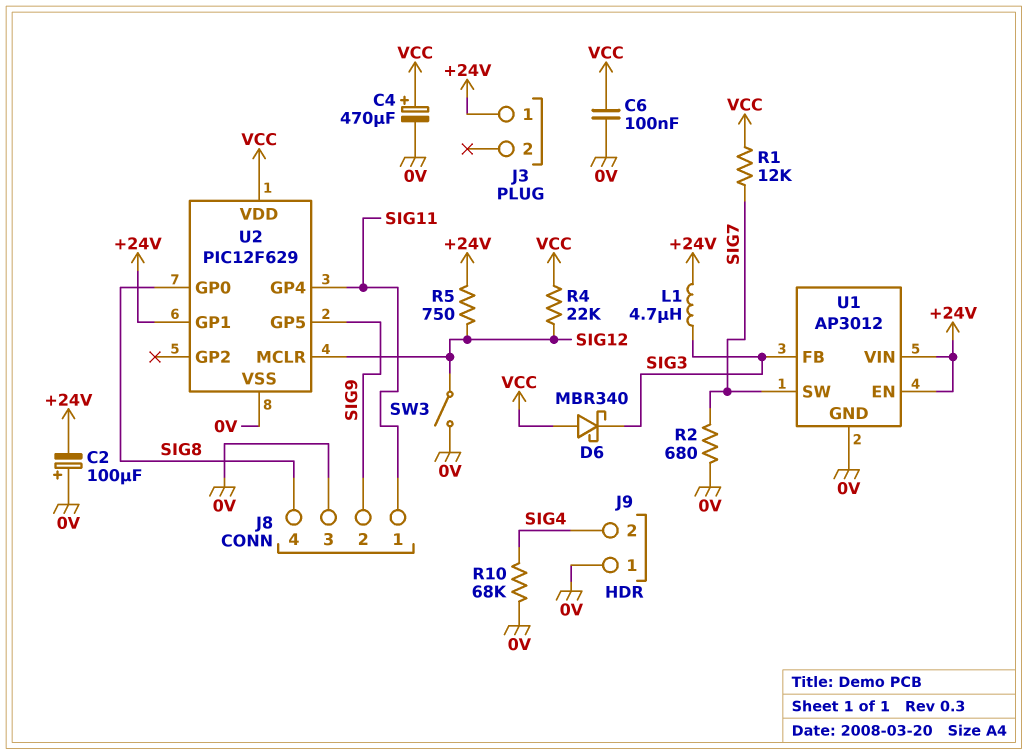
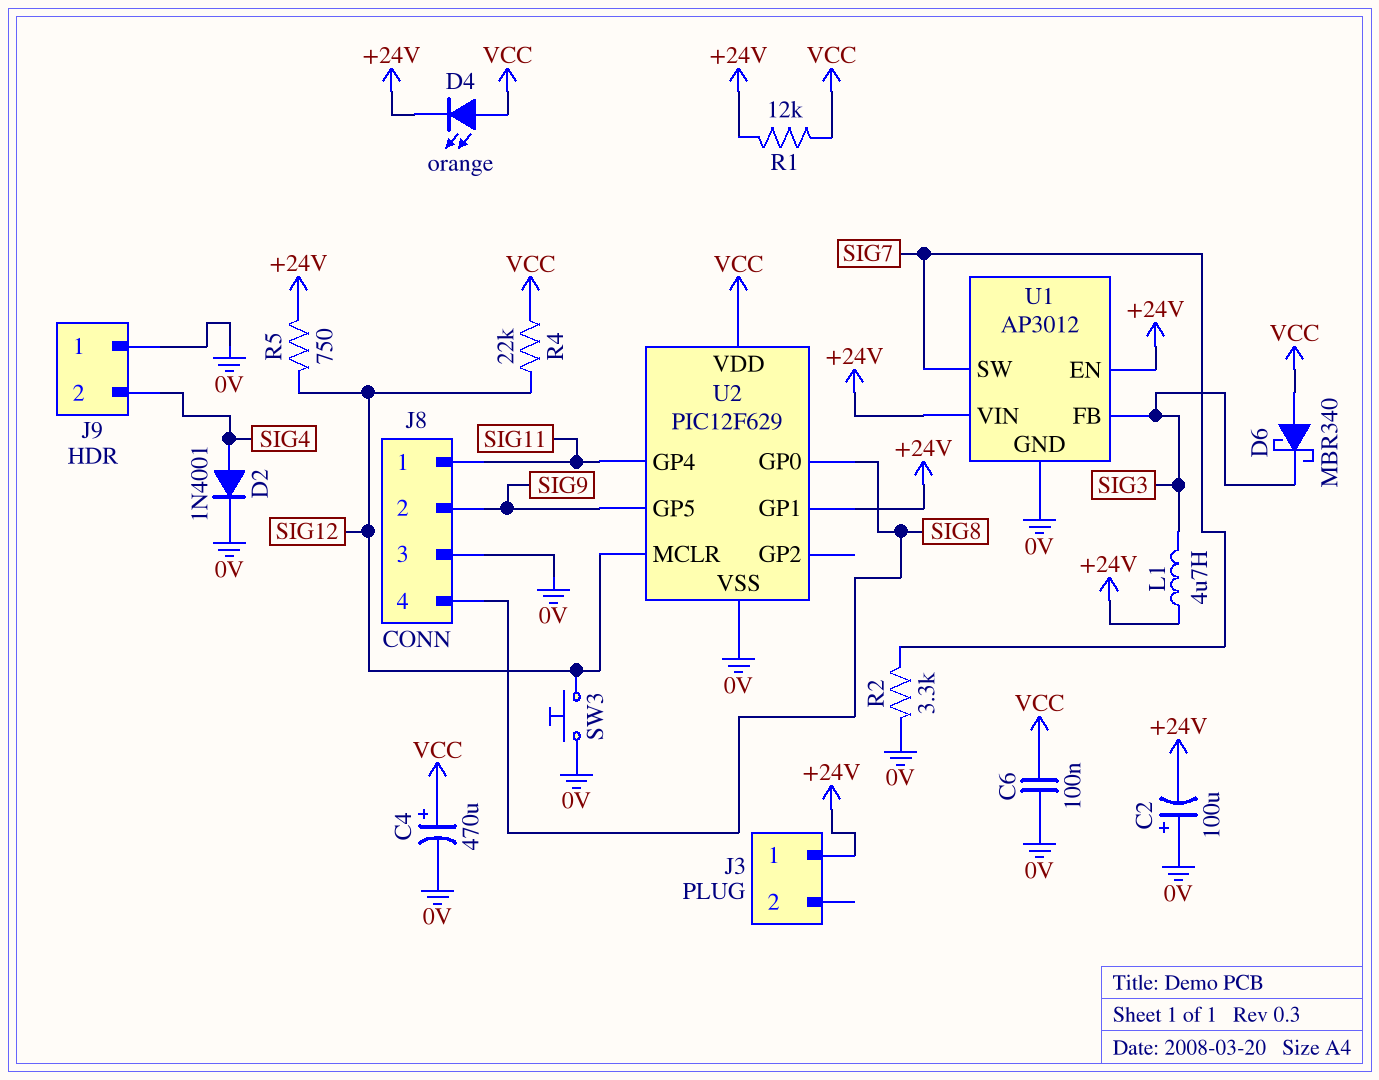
D2: none -> diode 1N4001 (A SIG4, K 0V)
D4: none -> LED orange (A VCC, K +24V)
R1: 12k (SIG7, VCC) -> 12k (+24V, VCC)
R2: 680 (0V, SIG7) -> 3.3k (0V, SIG7)
R10: 68k (0V, SIG4) -> none
SW3: switch (0V, SIG12) -> button (0V, SIG12)

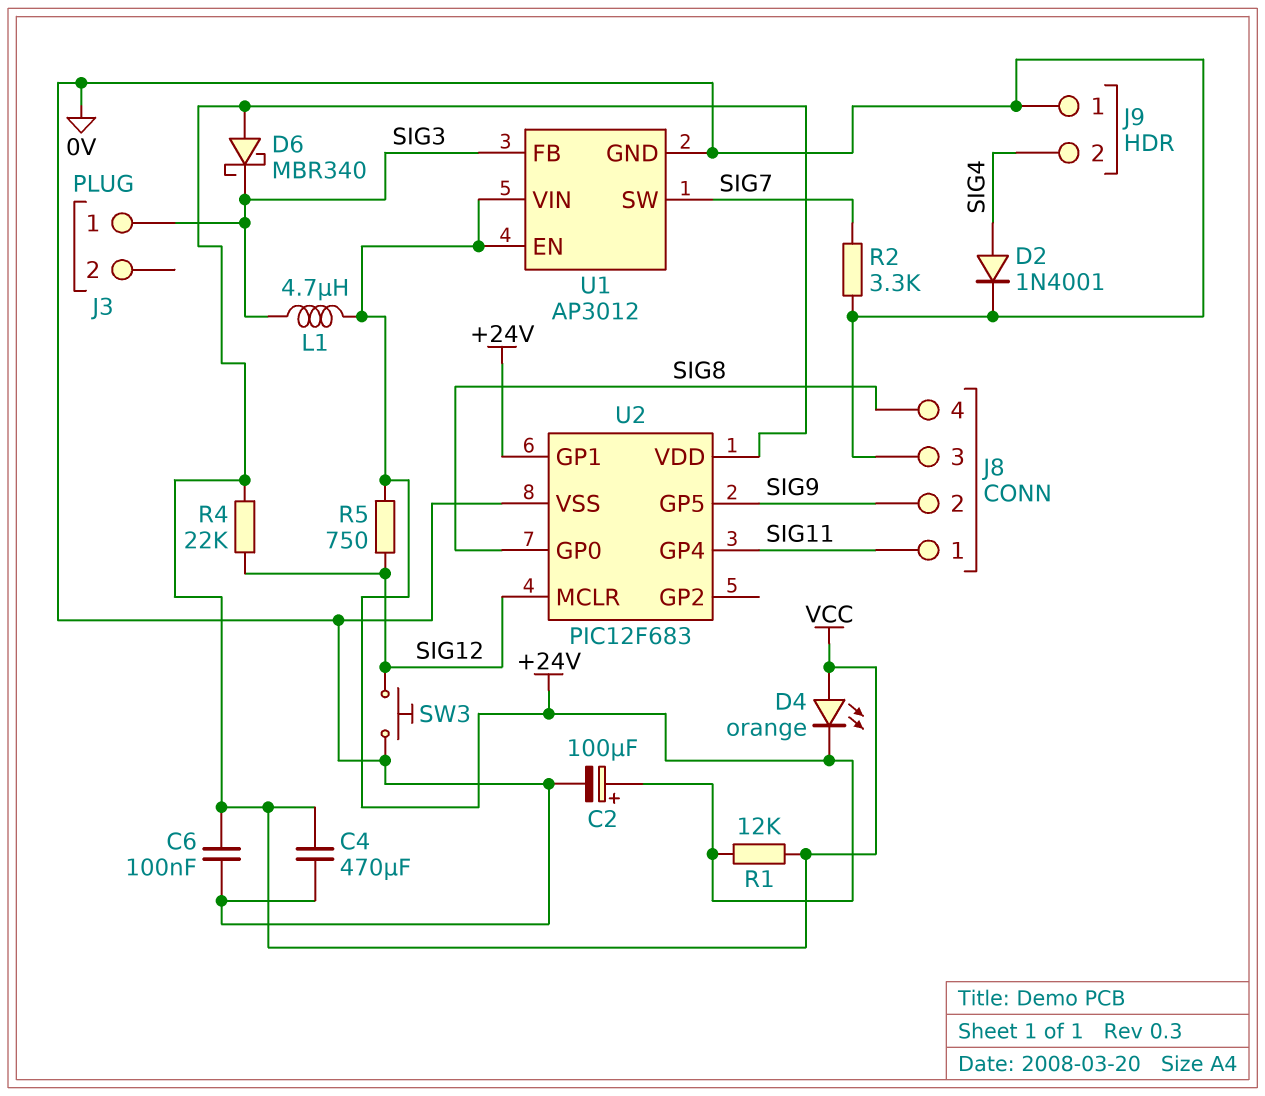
C2: 100uF (plus 0V, minus +24V) -> 100uF (plus +24V, minus 0V)
C4: 470uF (plus VCC, minus 0V) -> 470uF (0V, VCC)
J3 pin 1: +24V -> SIG3
U2: PIC12F629 -> PIC12F683

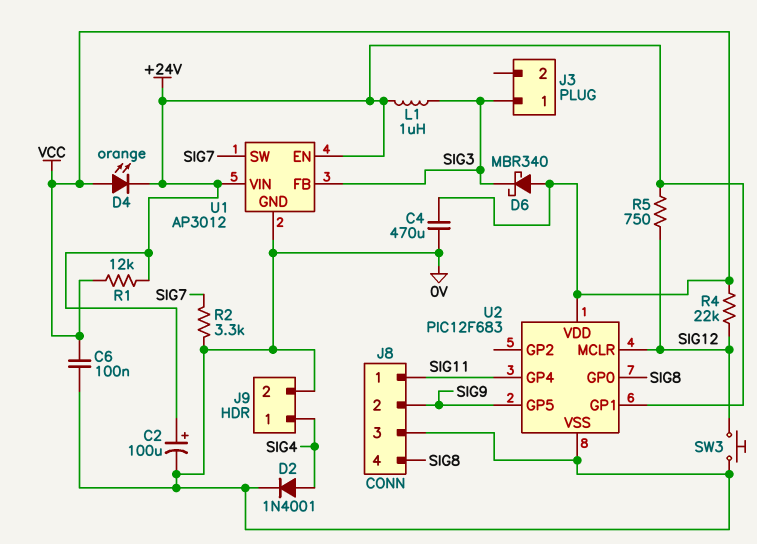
J9 pin 1: 0V -> SIG4
J9 pin 2: SIG4 -> 0V
L1: 4.7uH (+24V, SIG3) -> 1uH (+24V, SIG3)

